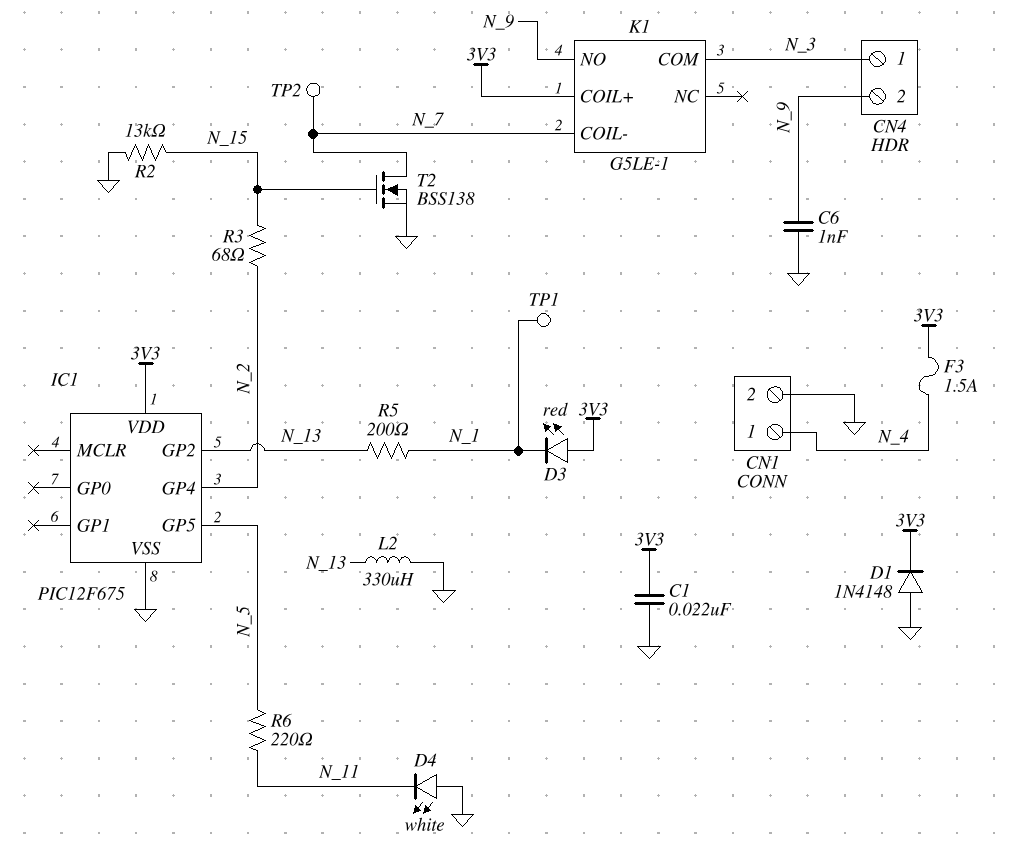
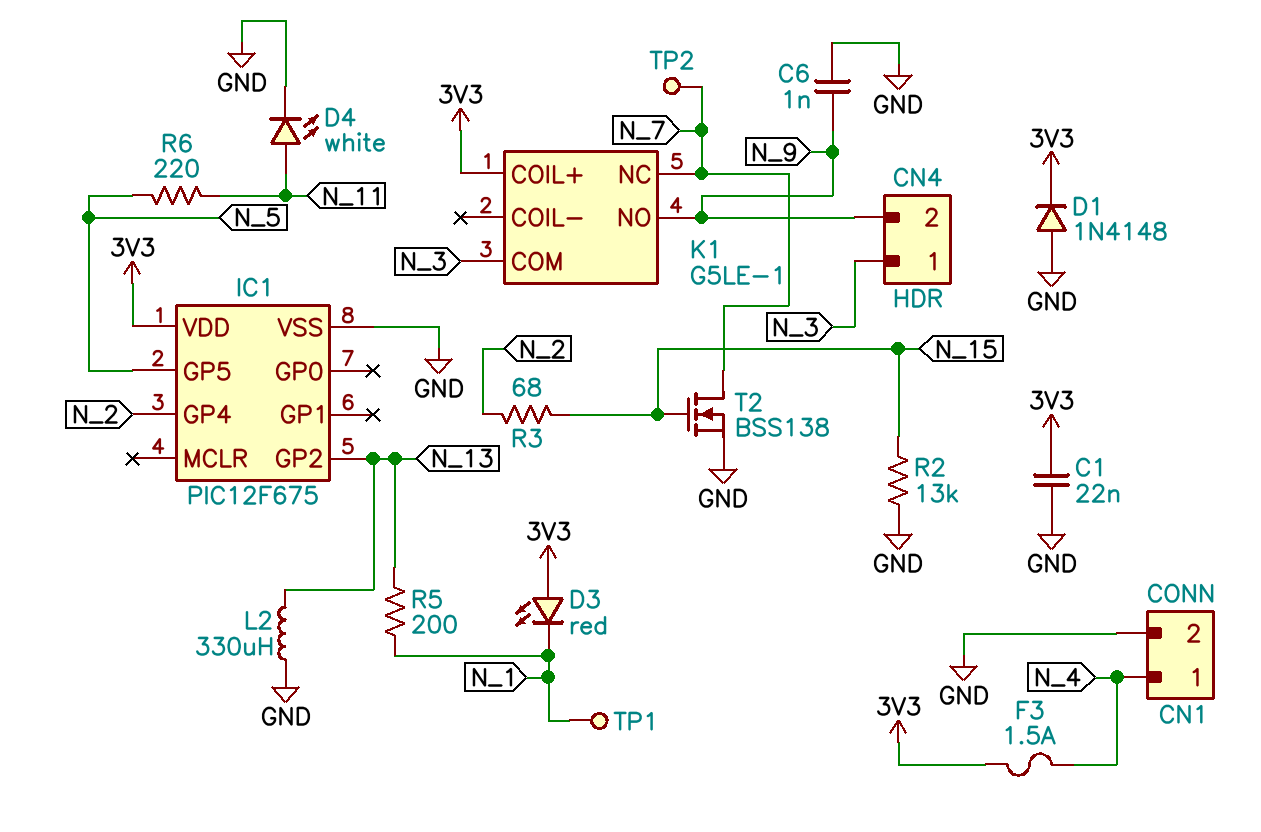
D4: LED white (A GND, K N_11) -> LED white (A N_11, K GND)
K1 pin COIL-: N_7 -> none
K1 pin NC: none -> N_7

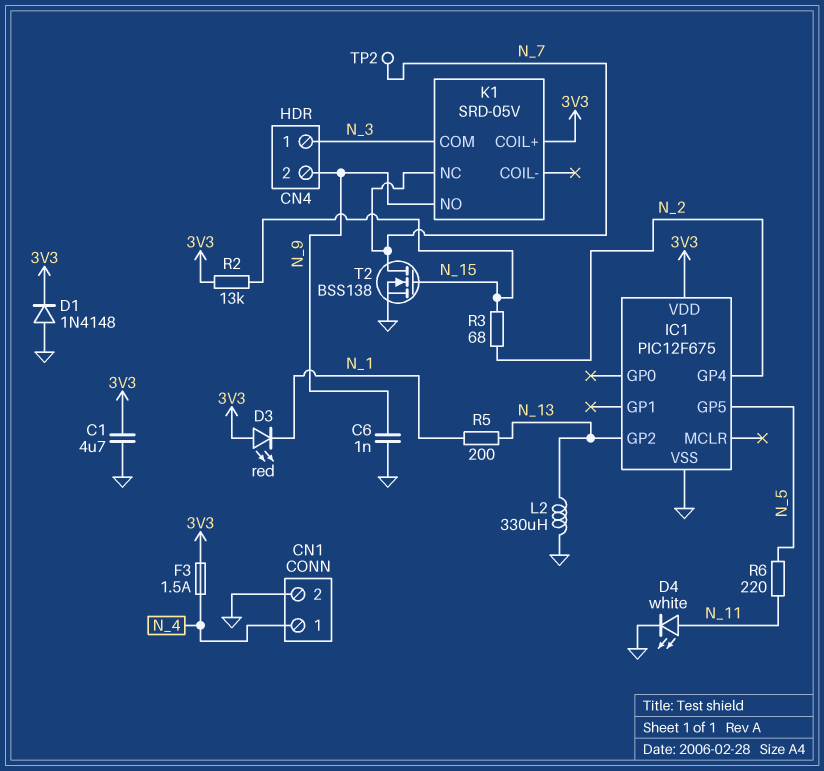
C1: 22nF (3V3, GND) -> 4.7uF (3V3, GND)
K1: G5LE-1 -> SRD-05V
R2: 13k (GND, N_15) -> 13k (3V3, N_15)
TP1: test point (N_1) -> none

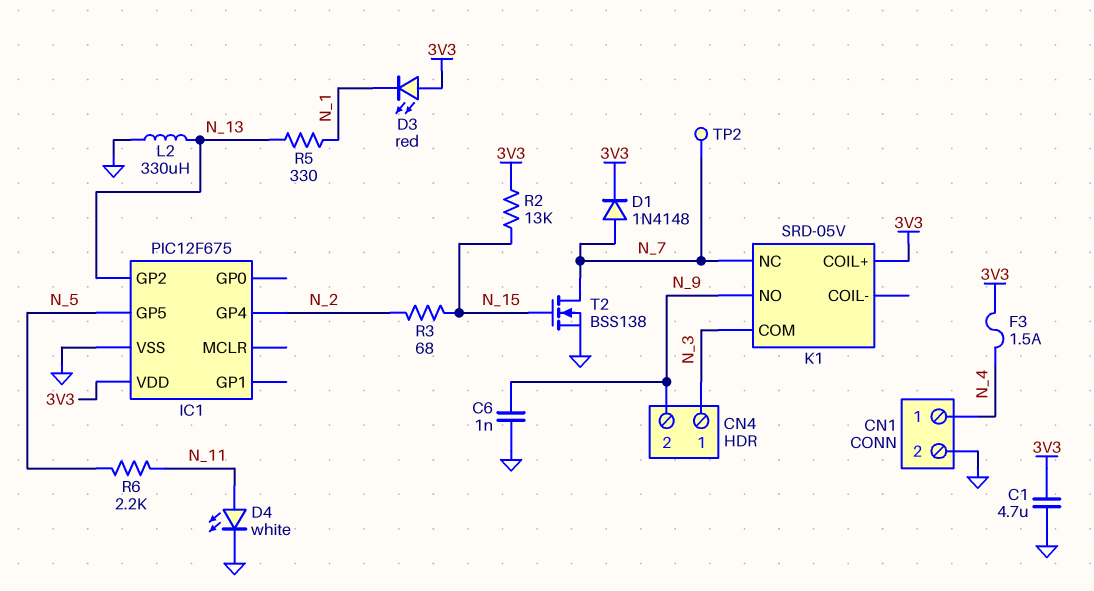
D1: diode 1N4148 (A GND, K 3V3) -> diode 1N4148 (A N_7, K 3V3)
R5: 200 (N_1, N_13) -> 330 (N_1, N_13)
R6: 220 (N_5, N_11) -> 2.2k (N_5, N_11)

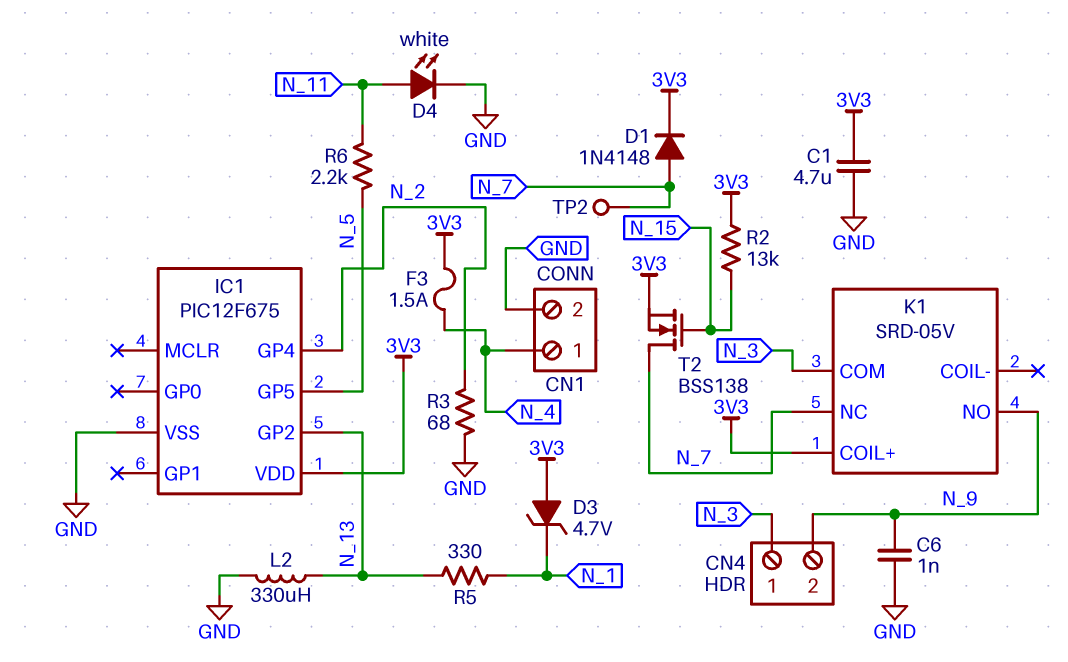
D3: LED red (A 3V3, K N_1) -> zener 4.7V (A 3V3, K N_1)
R3: 68 (N_2, N_15) -> 68 (GND, N_2)
T2: NMOS BSS138 (G N_15, D N_7, S GND) -> NMOS BSS138 (G N_15, D N_7, S 3V3)

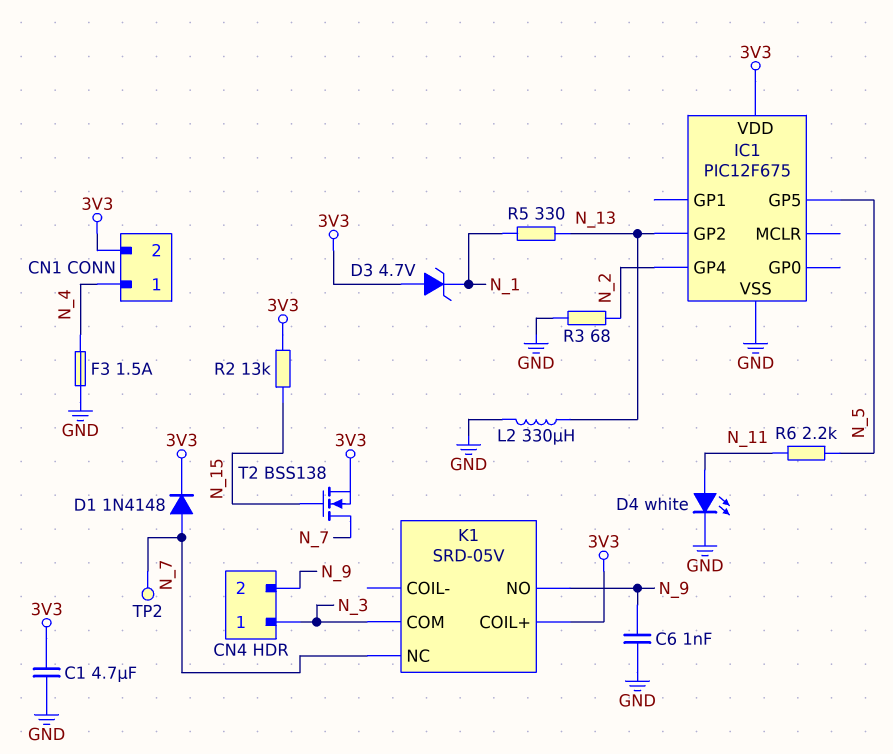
CN1 pin 2: GND -> 3V3
F3: 1.5A (3V3, N_4) -> 1.5A (GND, N_4)

